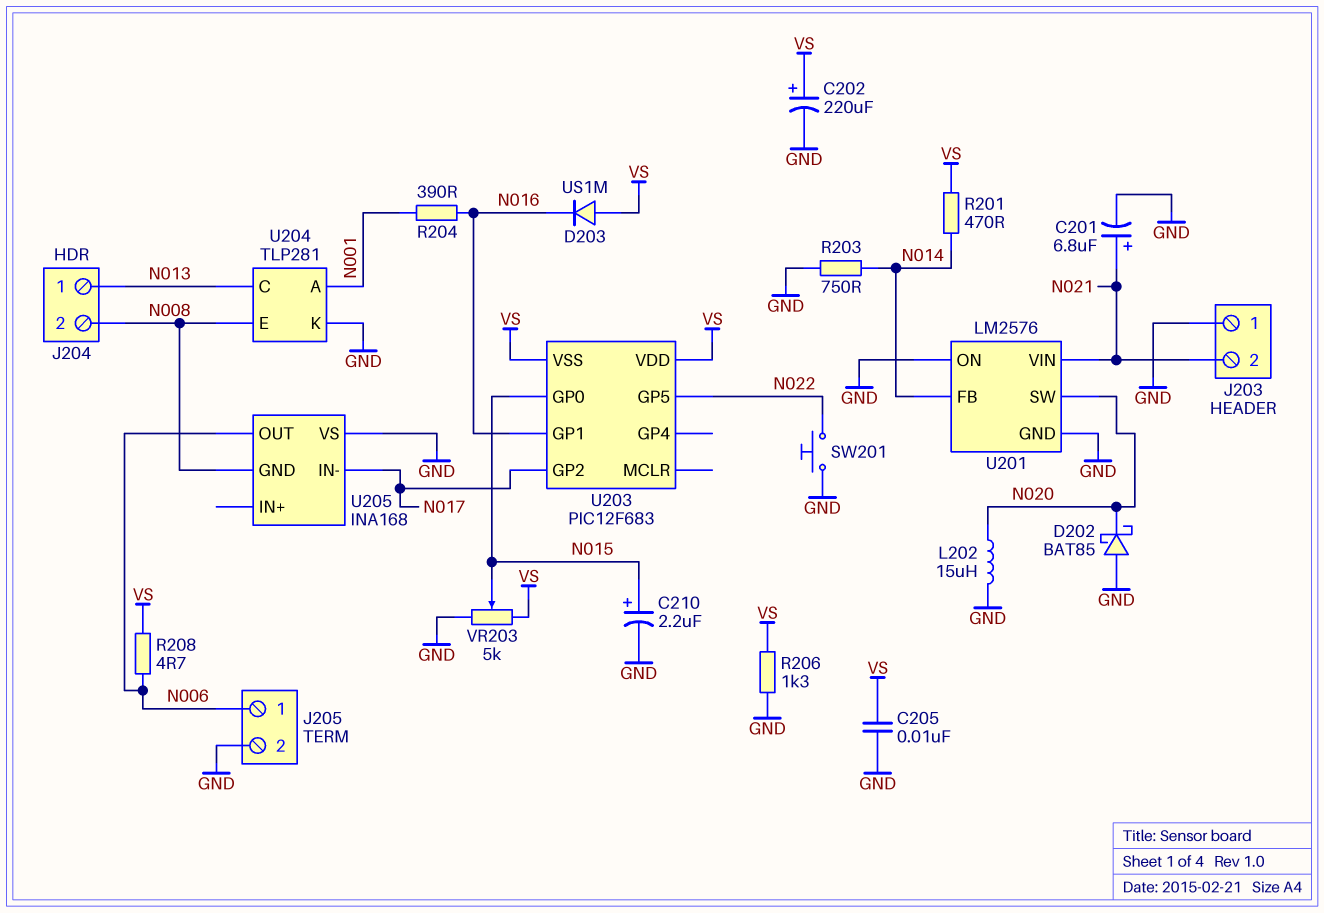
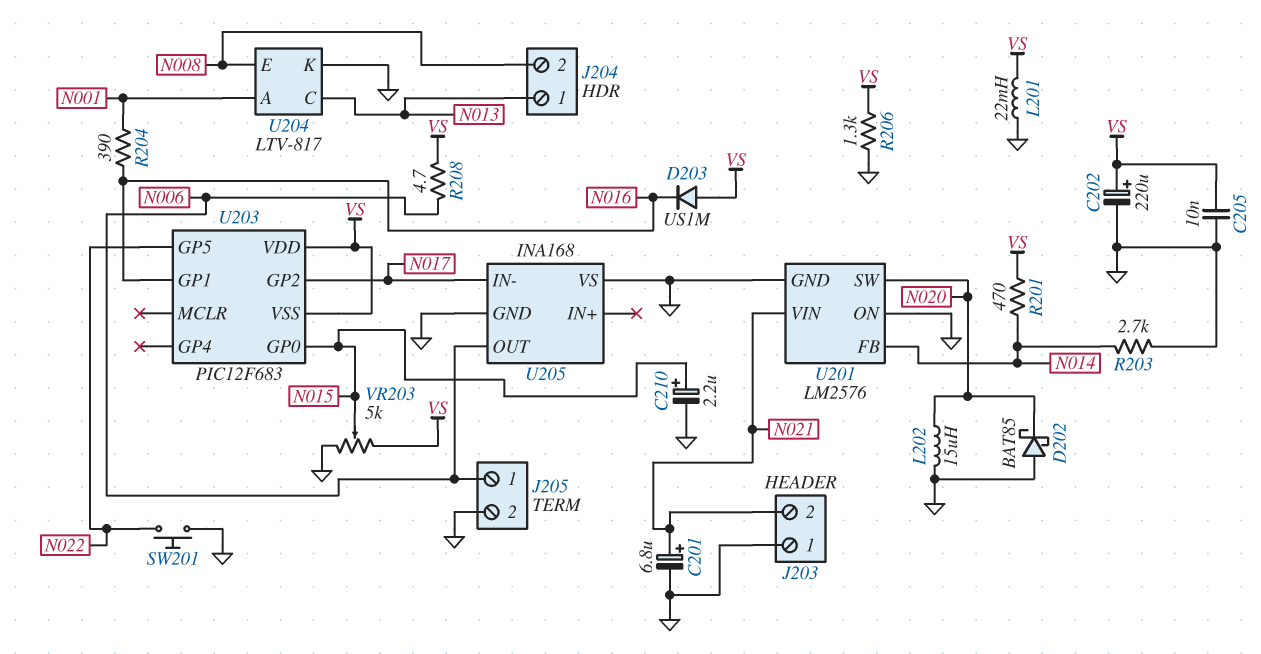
L201: none -> 22mH (GND, VS)
R203: 750 (GND, N014) -> 2.7k (GND, N014)
U204: TLP281 -> LTV-817
U205 pin GND: N008 -> GND

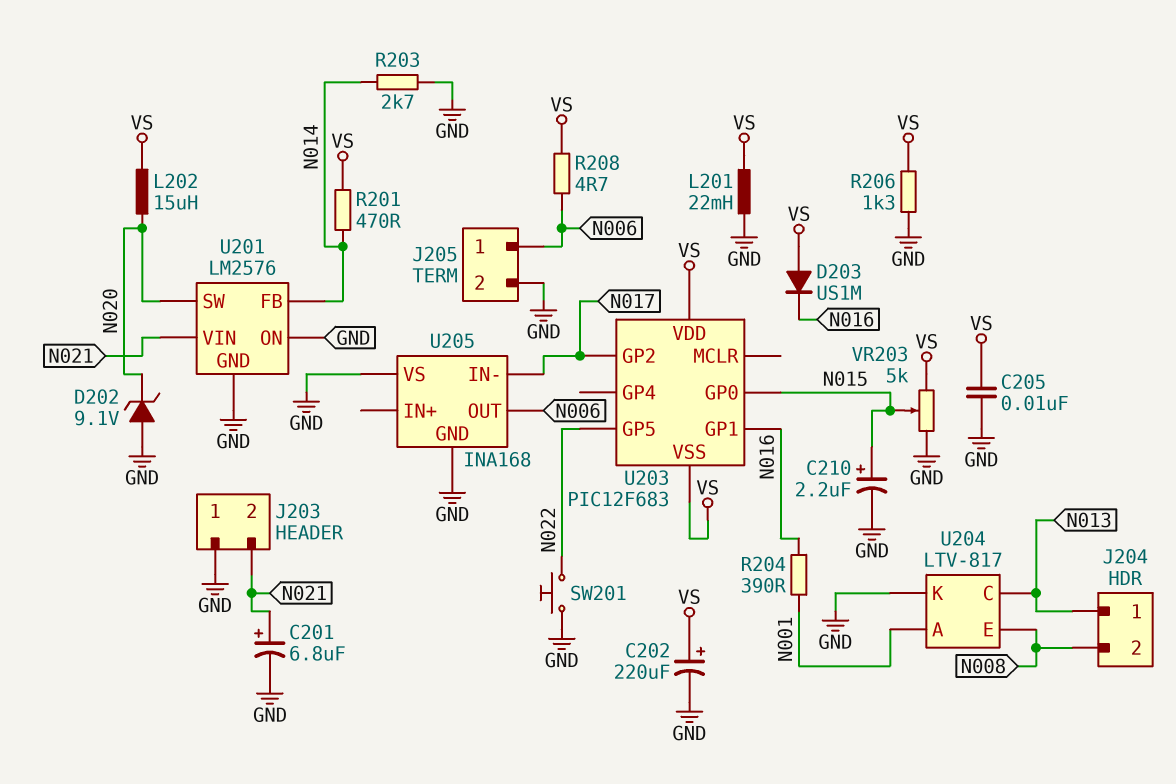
D202: schottky BAT85 (A GND, K N020) -> zener 9.1V (A GND, K N020)
L202: 15uH (GND, N020) -> 15uH (N020, VS)

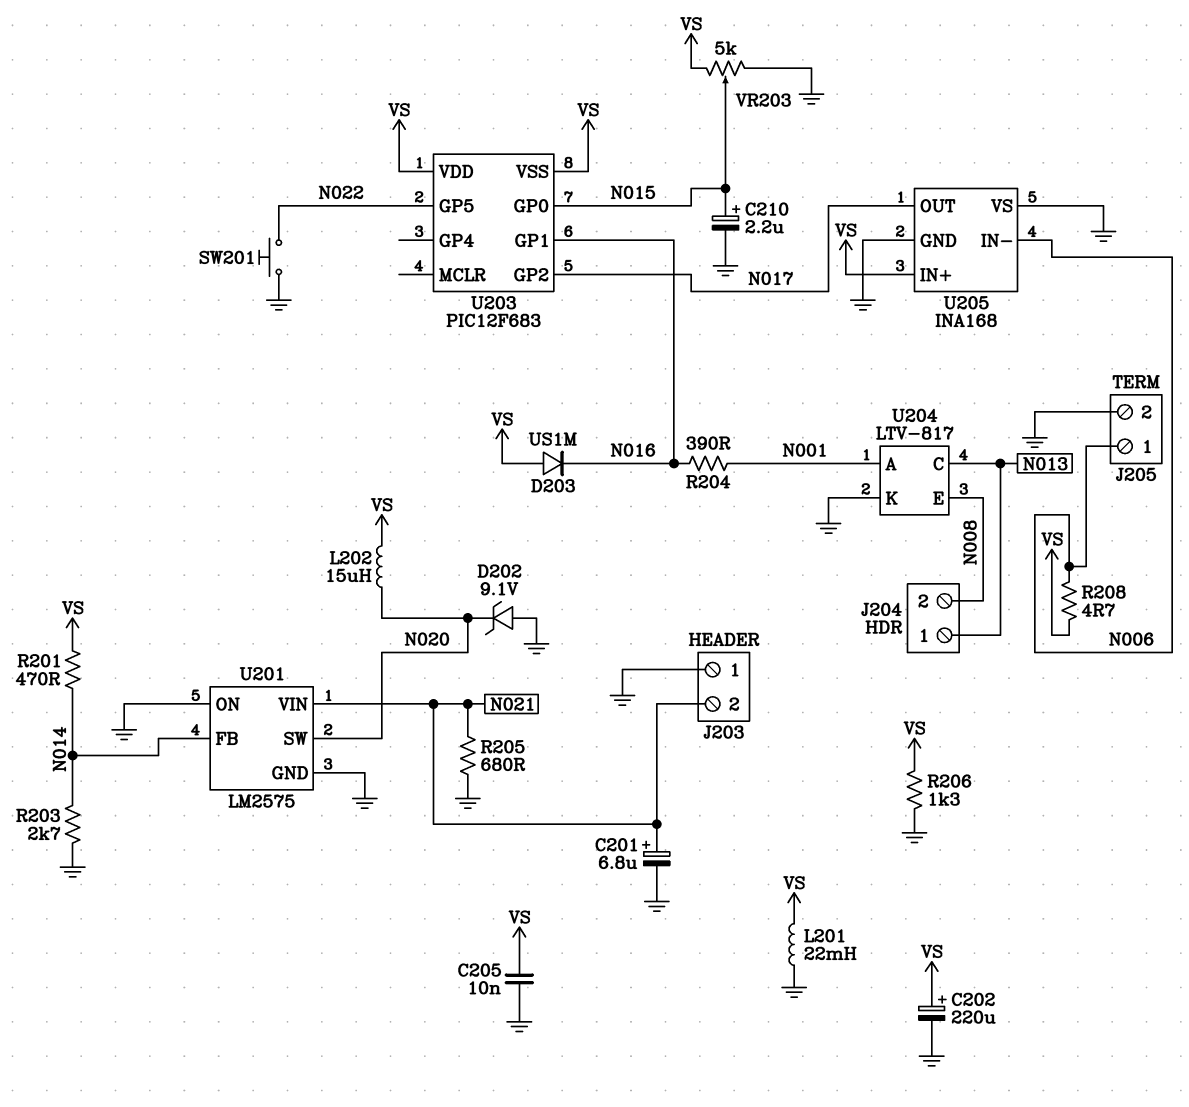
R205: none -> 680 (GND, N021)
U201: LM2576 -> LM2575
U205 pin IN+: none -> VS
U205 pin IN-: N017 -> N006
U205 pin OUT: N006 -> N017

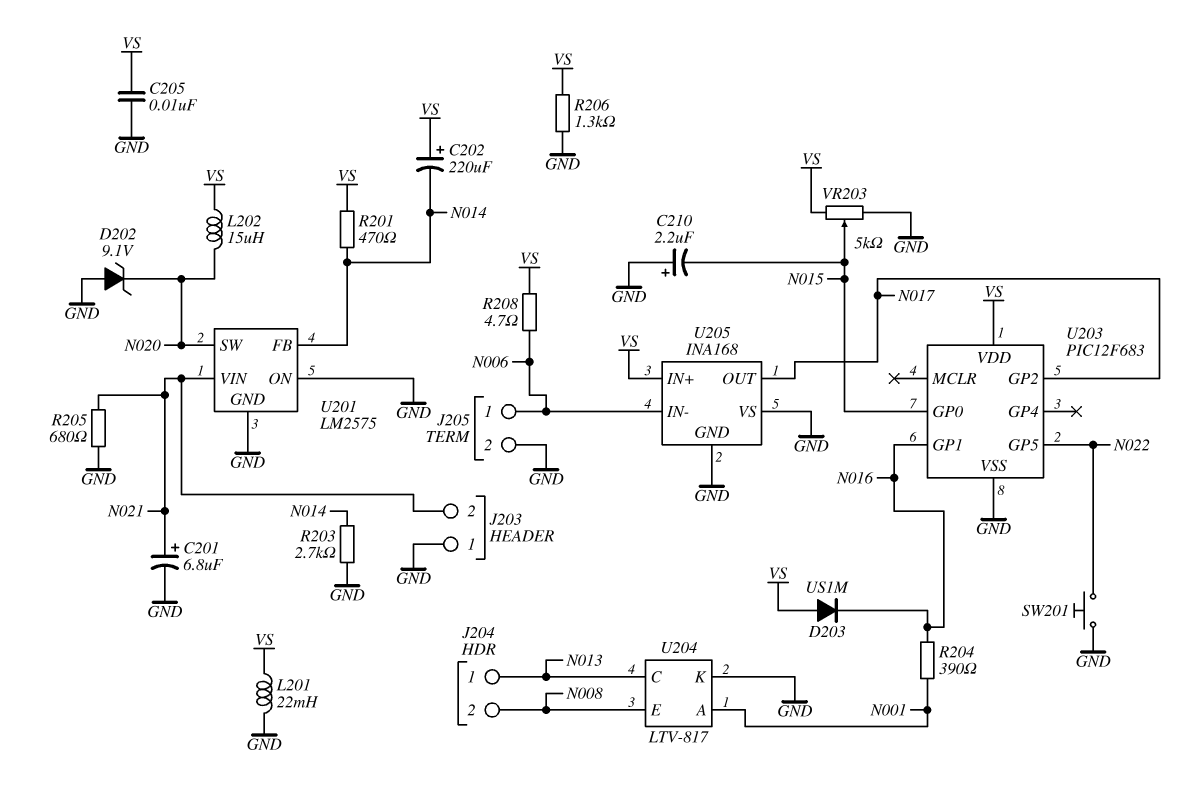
C202: 220uF (plus VS, minus GND) -> 220uF (plus VS, minus N014)
C210: 2.2uF (plus N015, minus GND) -> 2.2uF (plus GND, minus N015)
U203 pin VSS: VS -> GND

